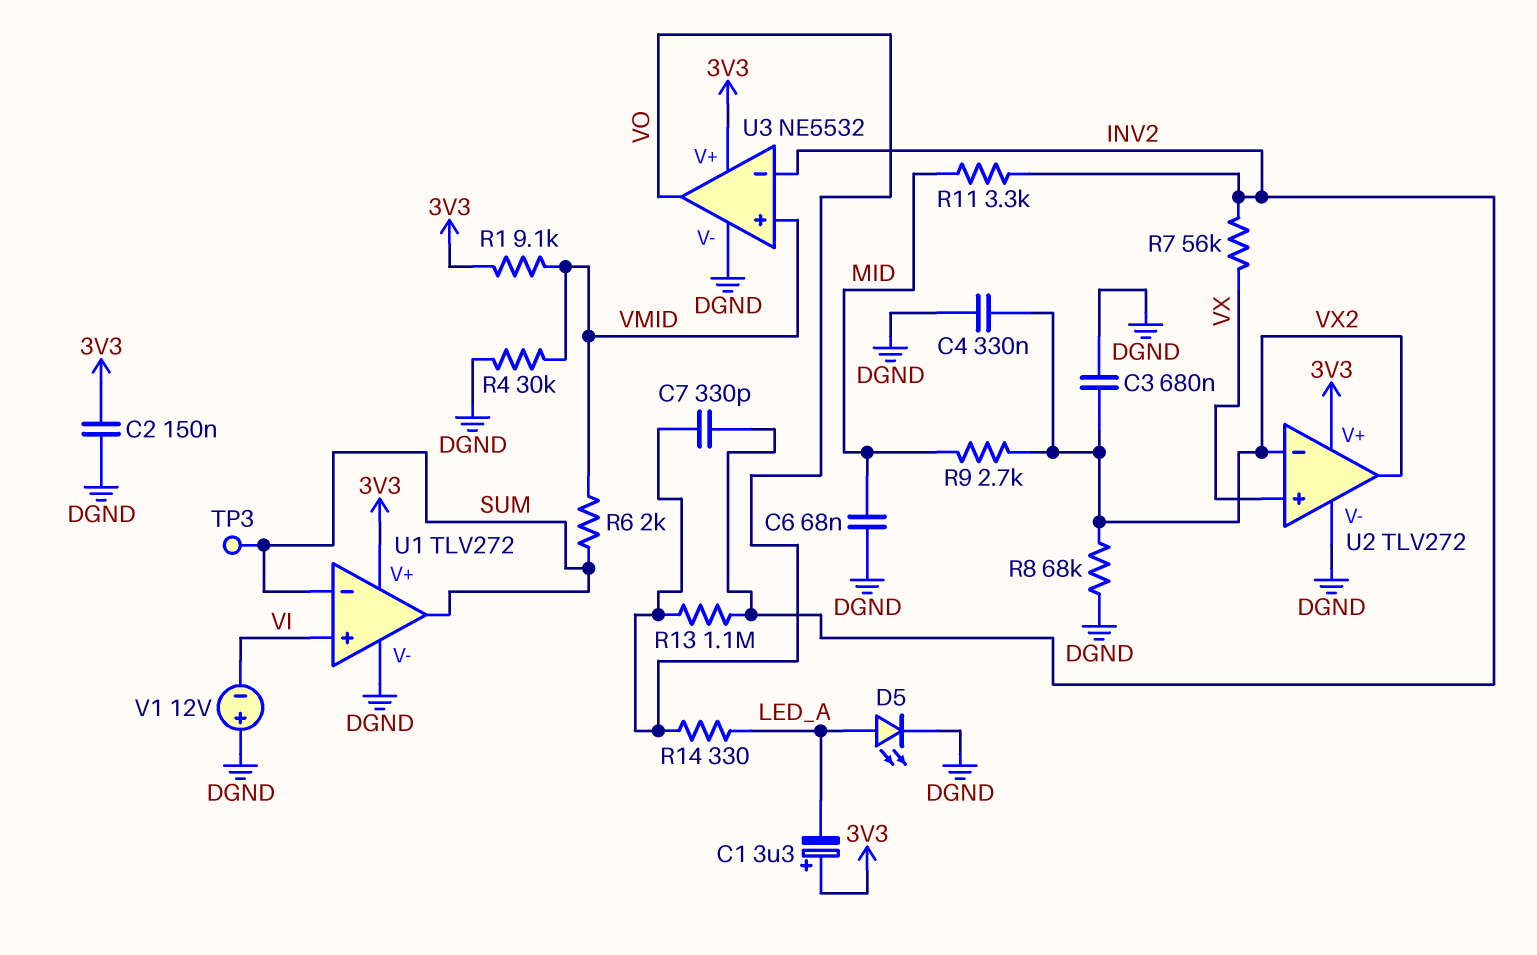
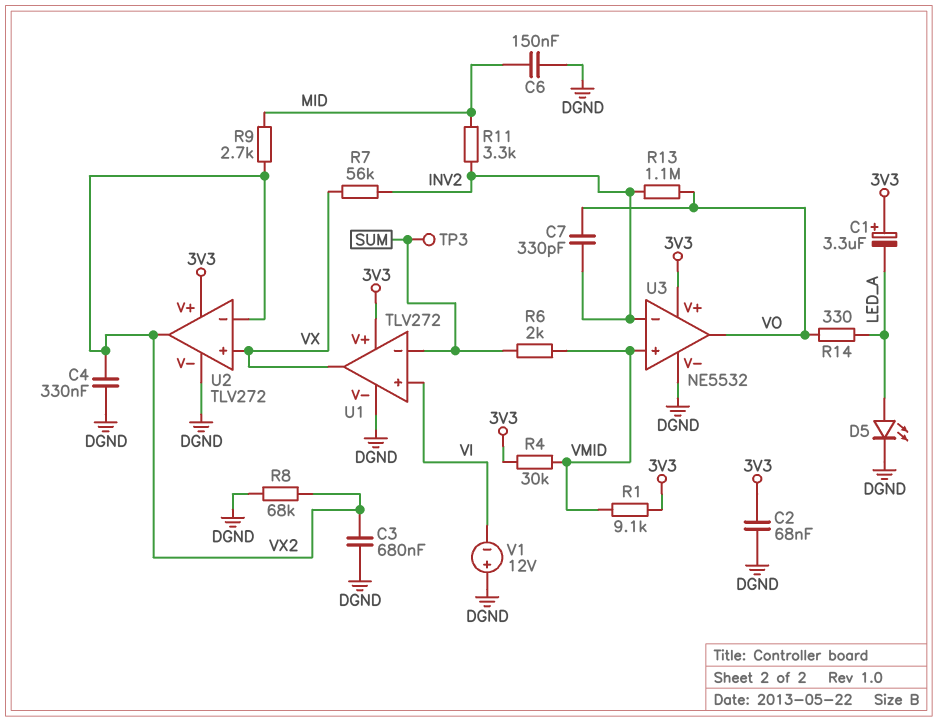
C2: 150nF (3V3, DGND) -> 68nF (3V3, DGND)
C6: 68nF (DGND, MID) -> 150nF (DGND, MID)
R4: 30k (DGND, VMID) -> 30k (3V3, VMID)
U1 pin out: SUM -> VX

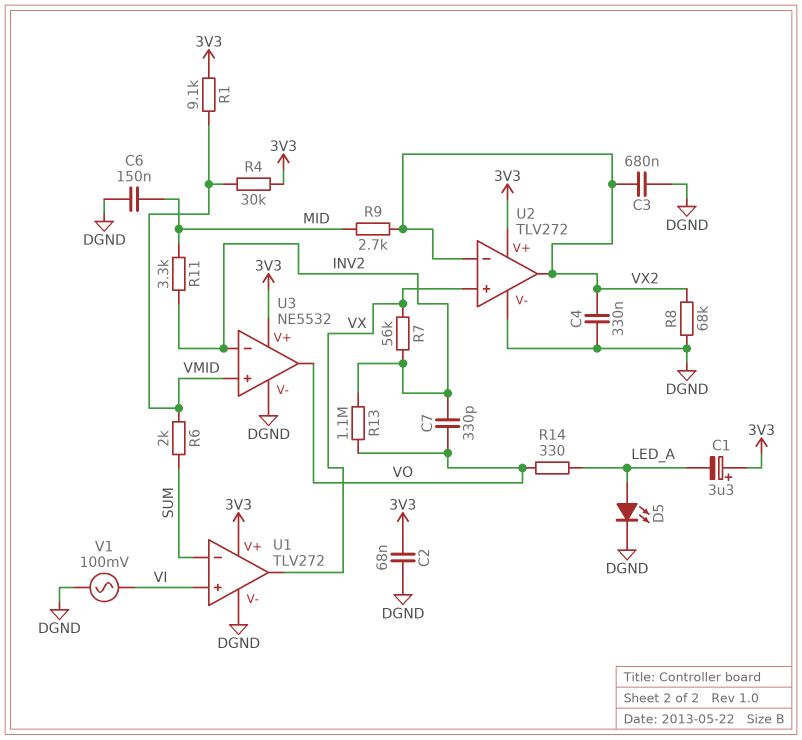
TP3: test point (SUM) -> none
V1: 12V (plus DGND, minus VI) -> AC 100mV (DGND, VI)

